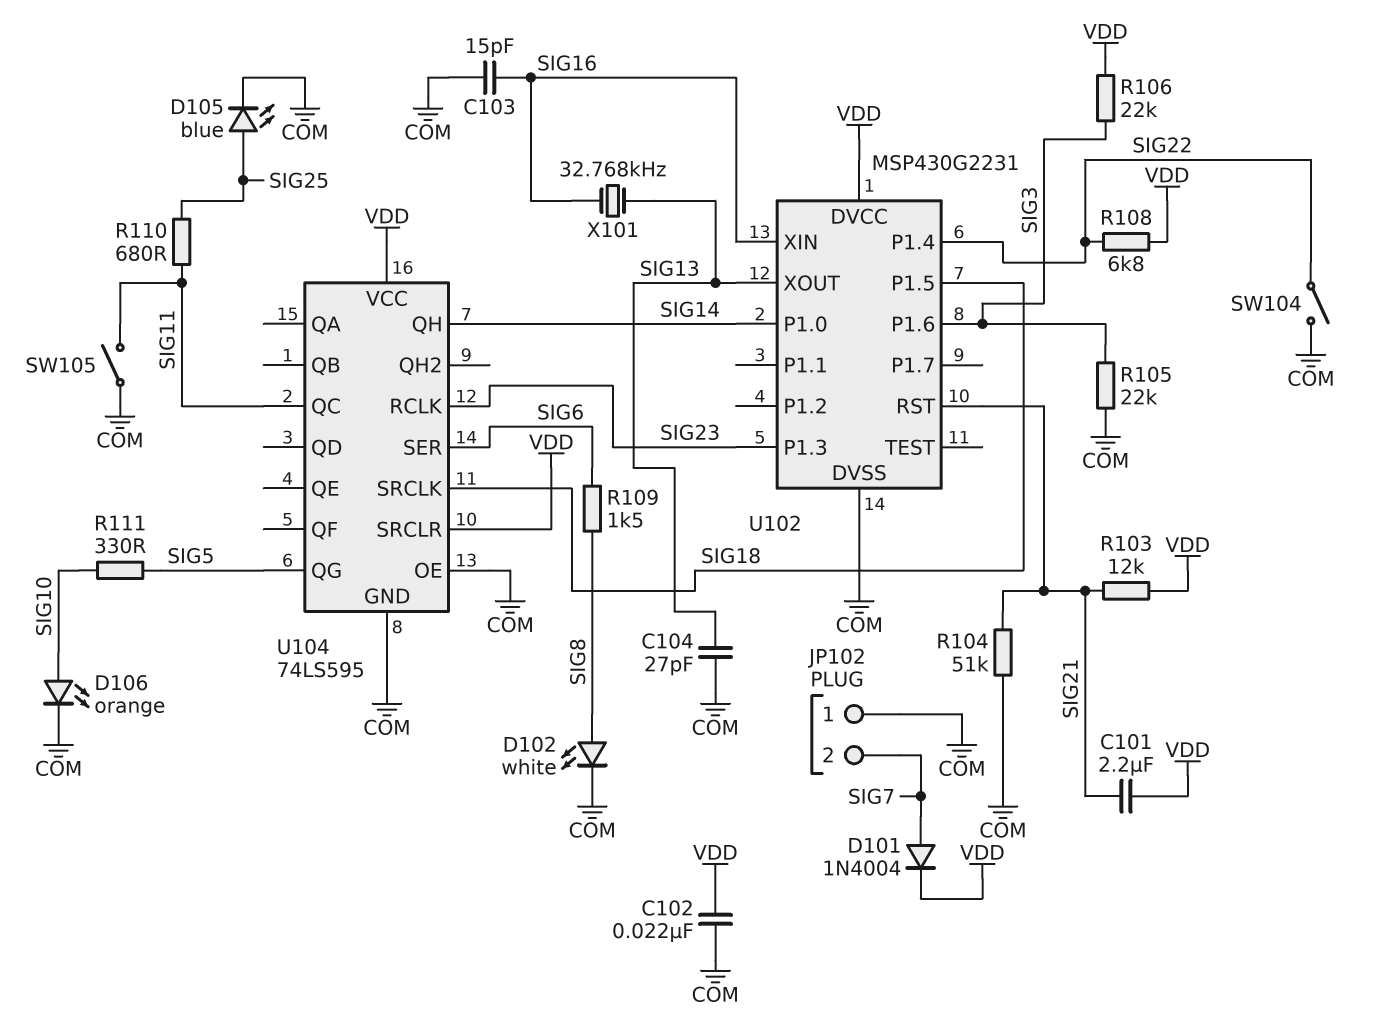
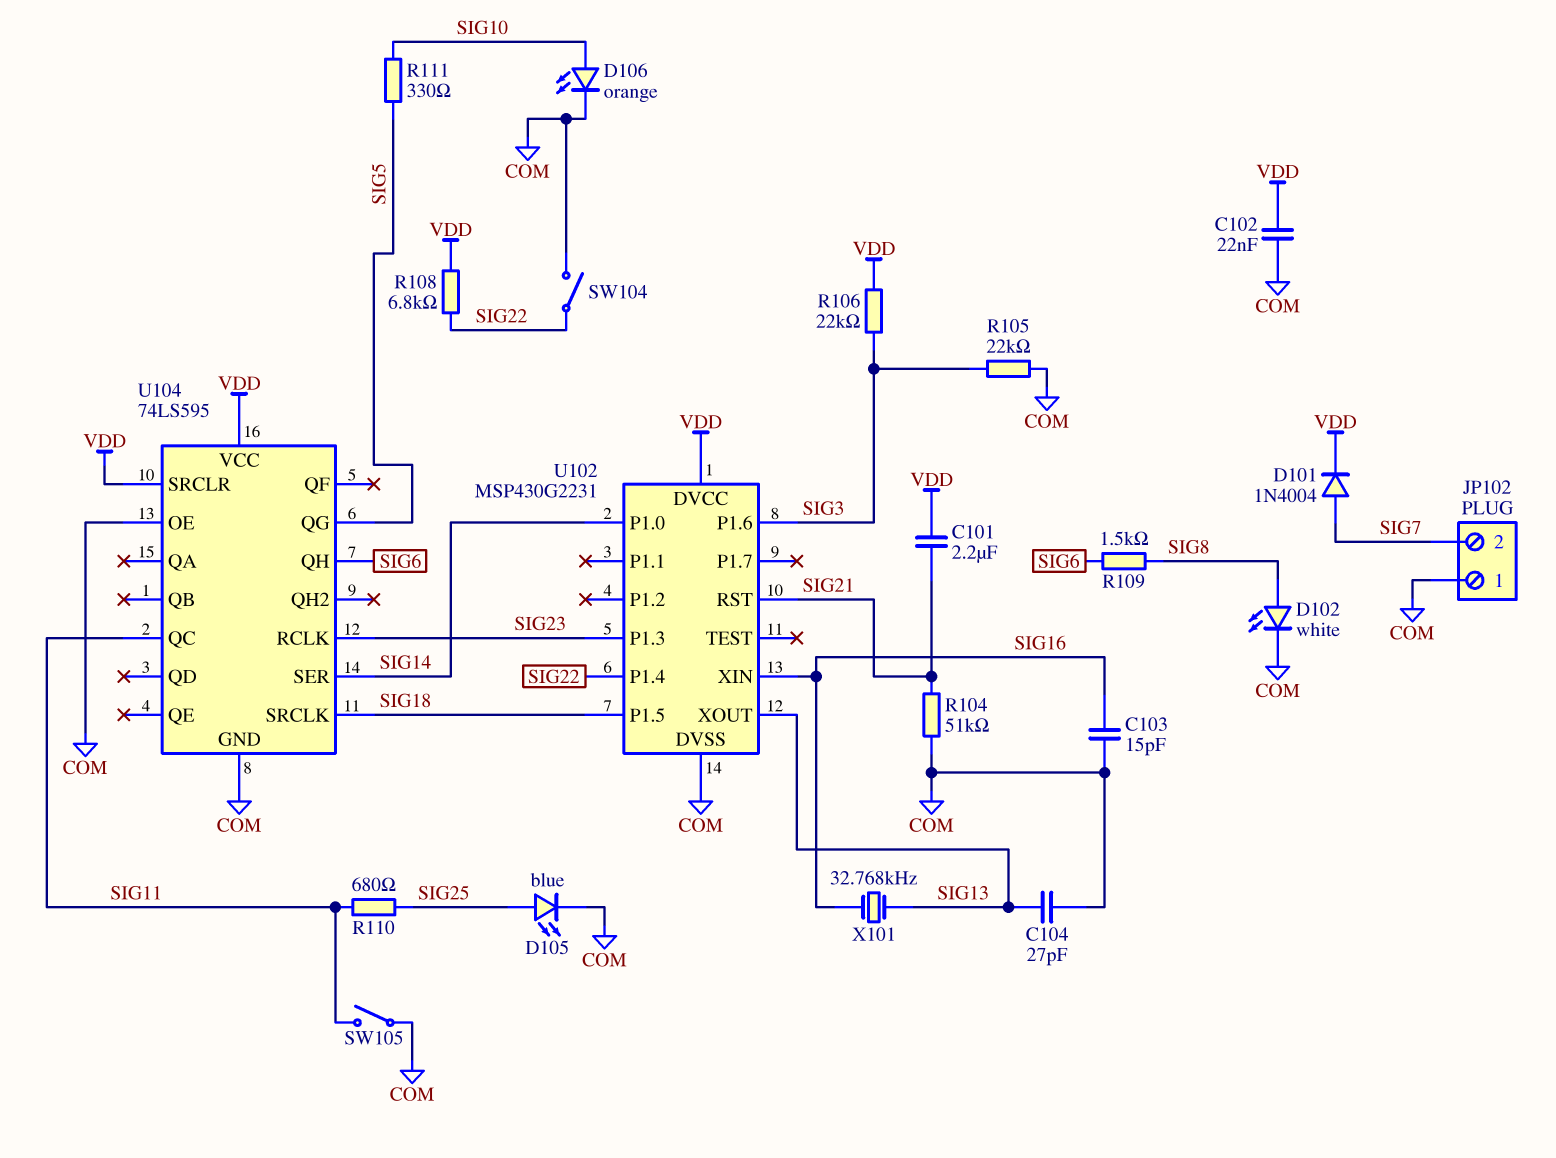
R103: 12k (SIG21, VDD) -> none
U104 pin QH: SIG14 -> SIG6
U104 pin SER: SIG6 -> SIG14

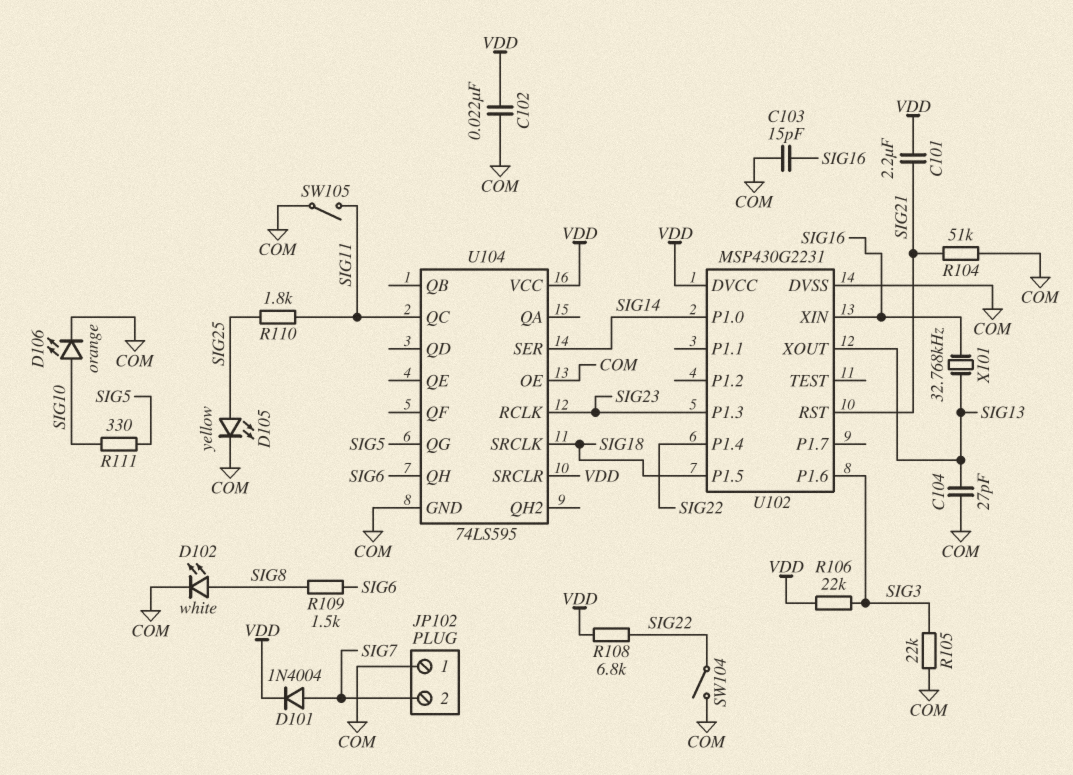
D105: LED blue (A SIG25, K COM) -> LED yellow (A SIG25, K COM)
R110: 680 (SIG11, SIG25) -> 1.8k (SIG11, SIG25)

